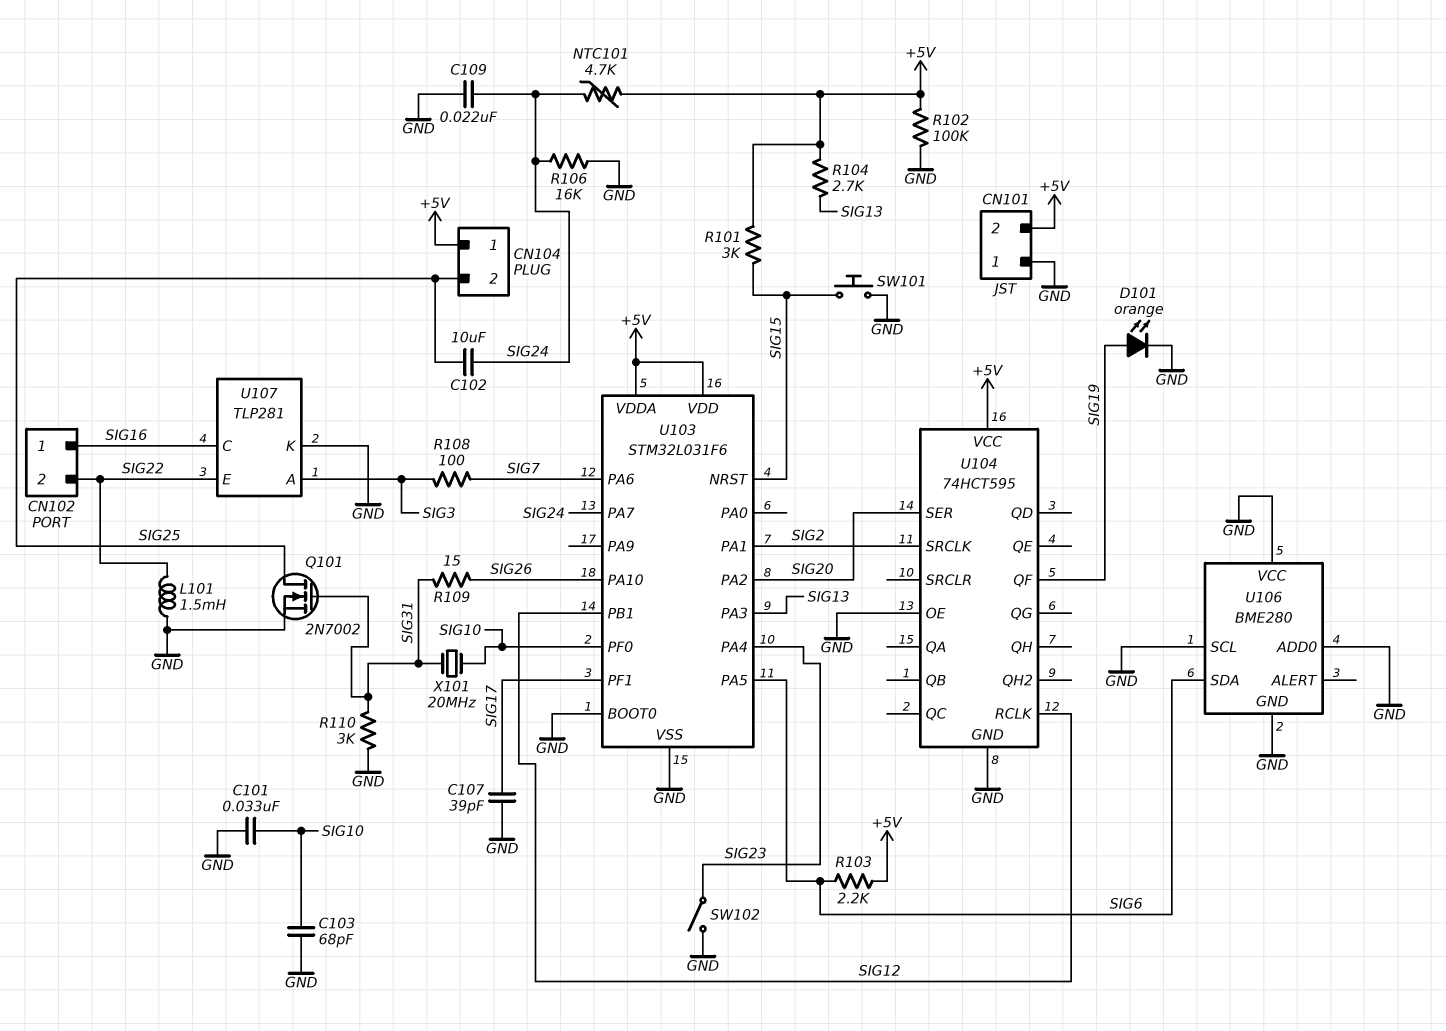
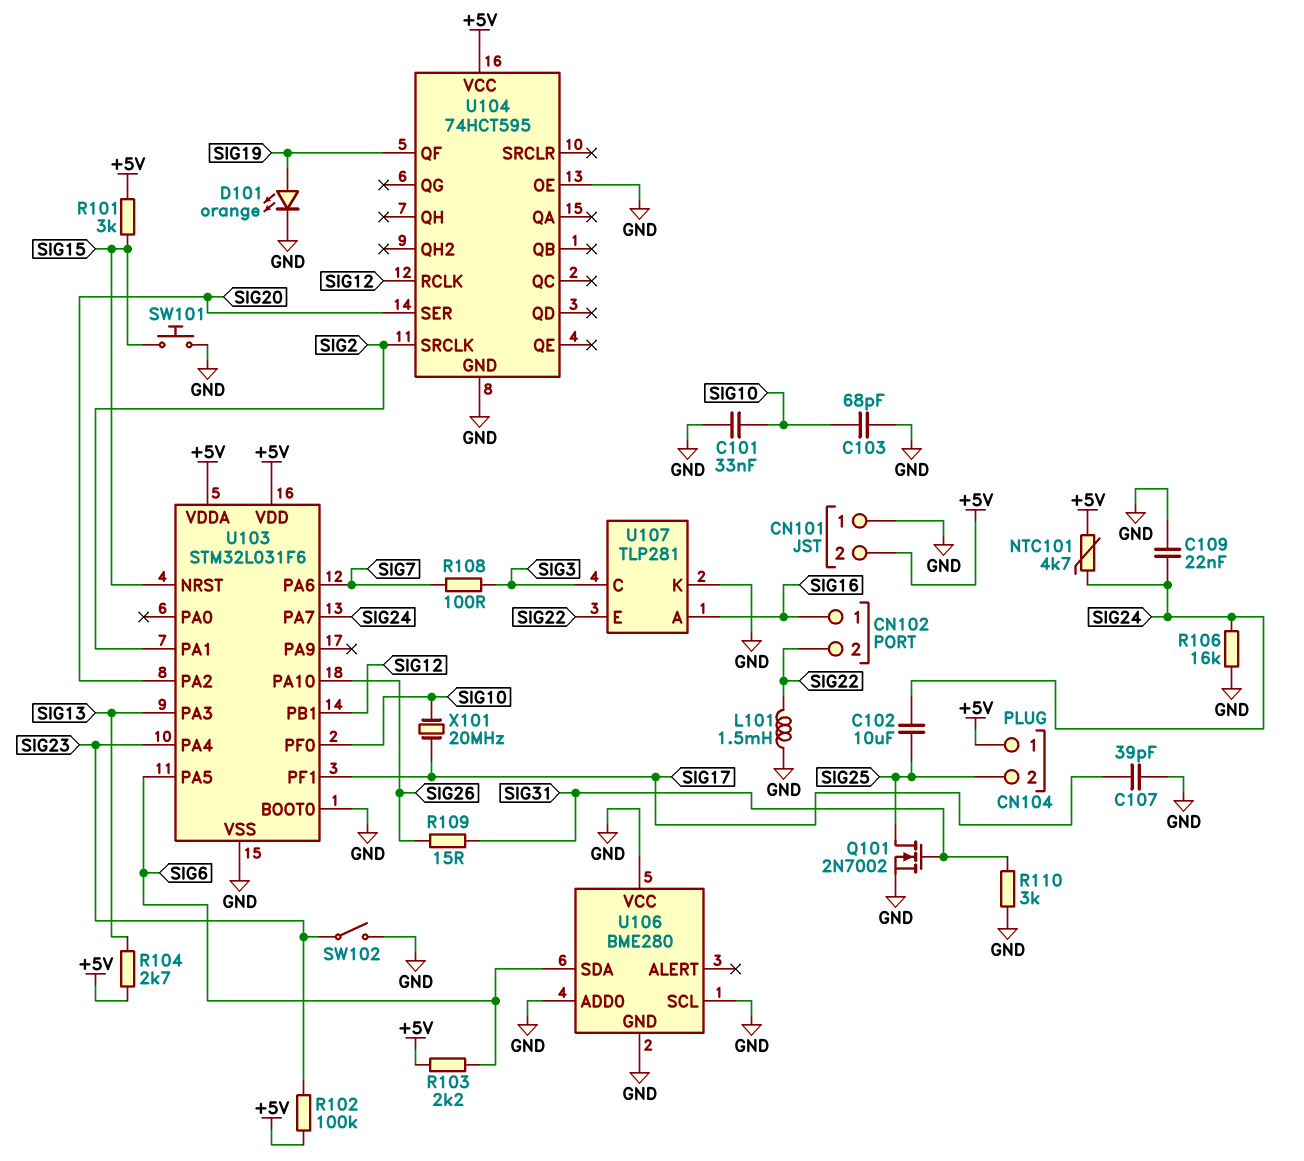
R102: 100k (+5V, GND) -> 100k (+5V, SIG23)
U107 pin A: SIG3 -> SIG16
U107 pin C: SIG16 -> SIG3
X101: 20MHz (SIG10, SIG31) -> 20MHz (SIG10, SIG17)

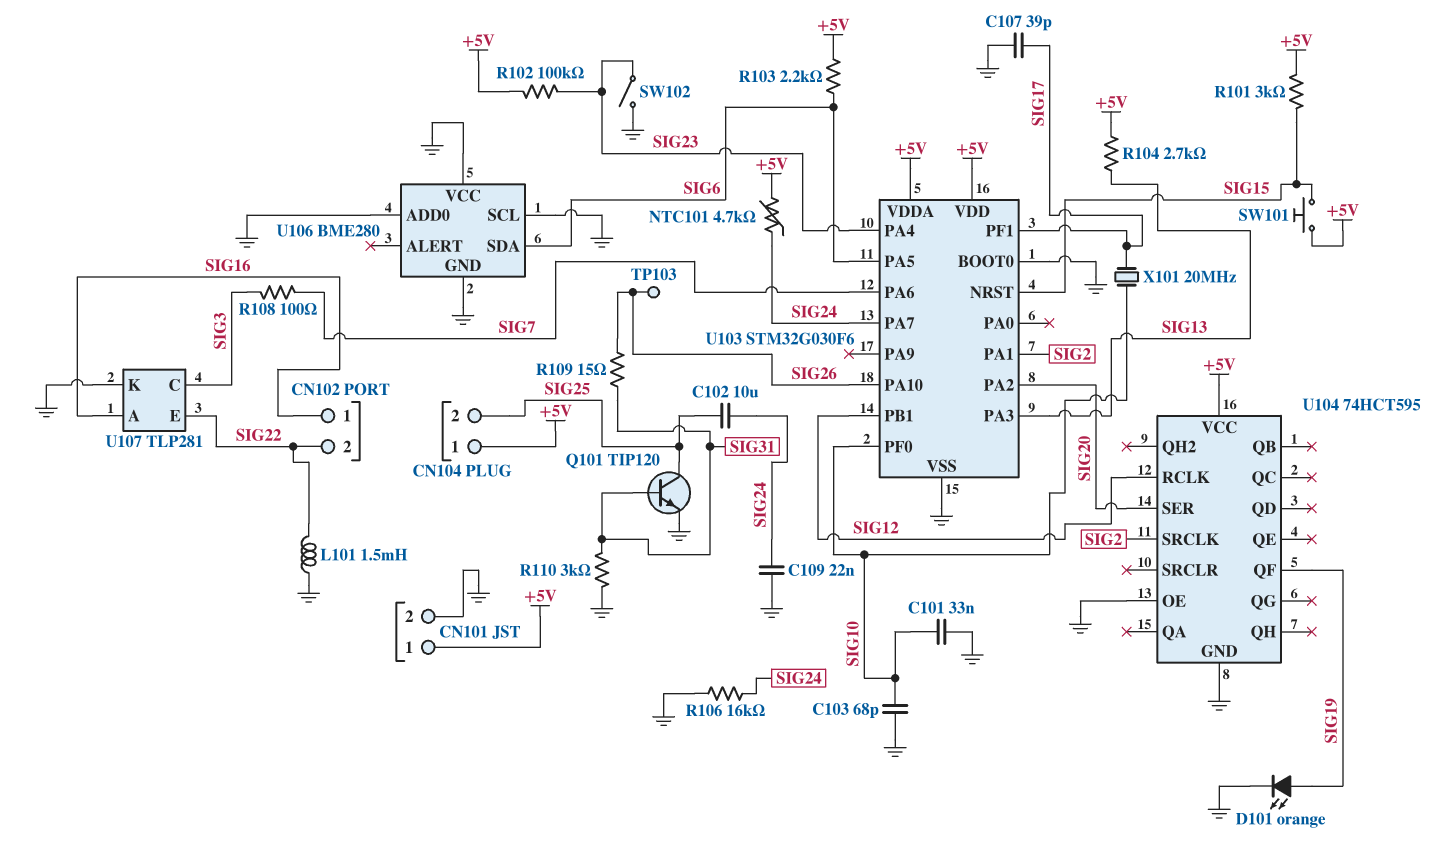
CN101 pin 1: GND -> +5V
CN101 pin 2: +5V -> GND
Q101: NMOS 2N7002 (G SIG31, D SIG25, S GND) -> NPN TIP120 (B SIG31, C SIG25, E GND)
SW101: button (GND, SIG15) -> button (+5V, SIG15)
TP103: none -> test point (SIG26)
U103: STM32L031F6 -> STM32G030F6

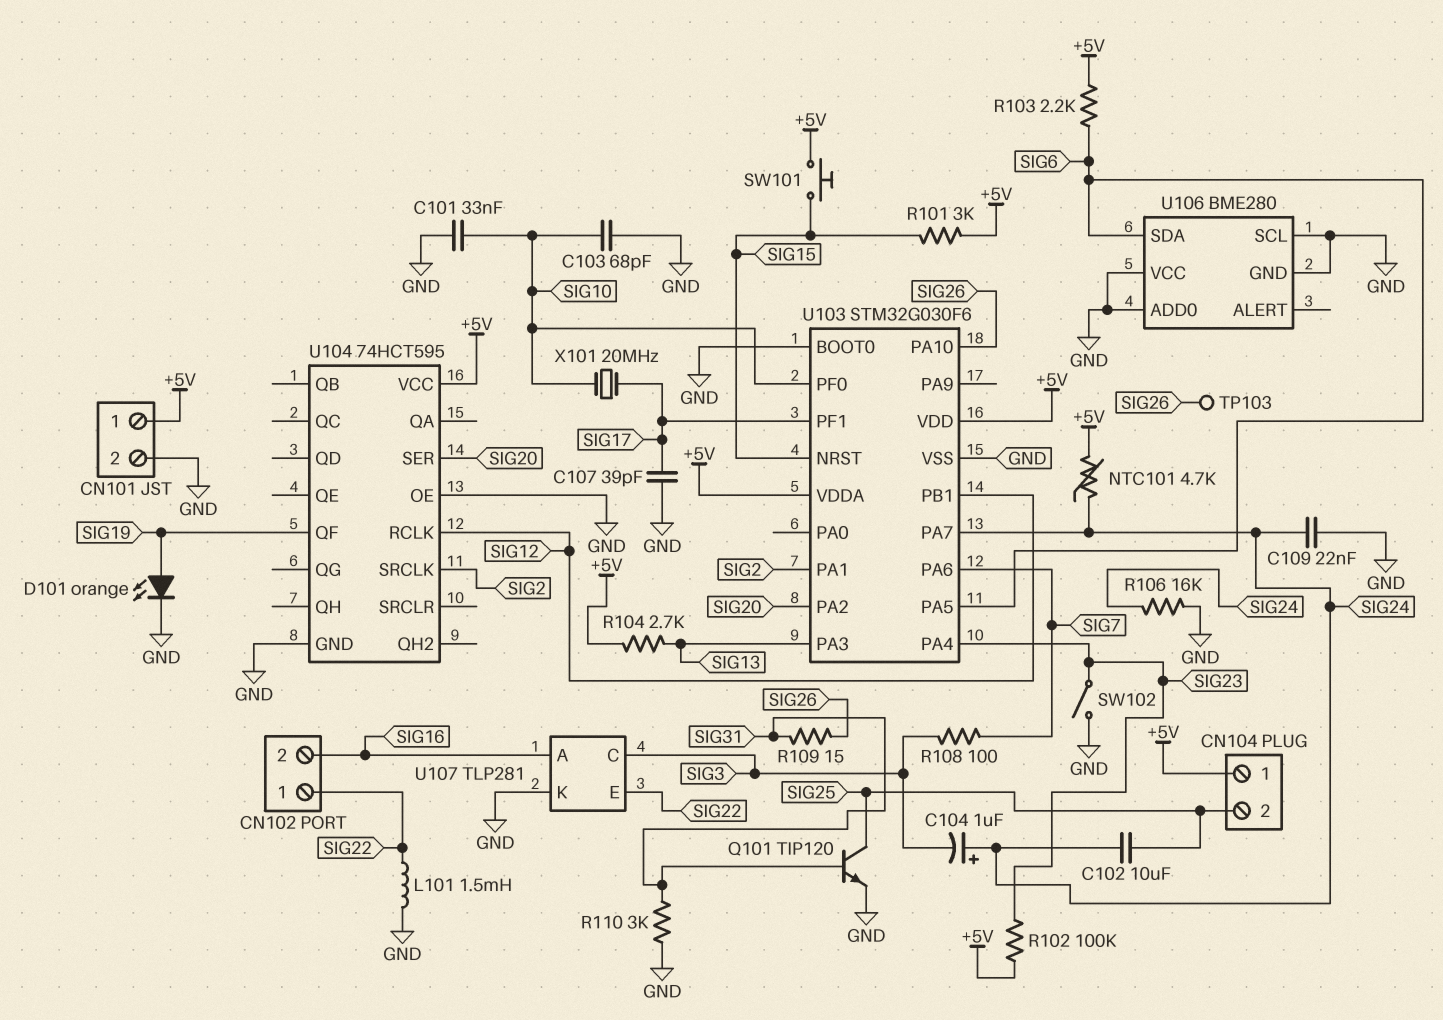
C104: none -> 1uF (plus SIG24, minus SIG3)
CN102 pin 1: SIG16 -> SIG22
CN102 pin 2: SIG22 -> SIG16

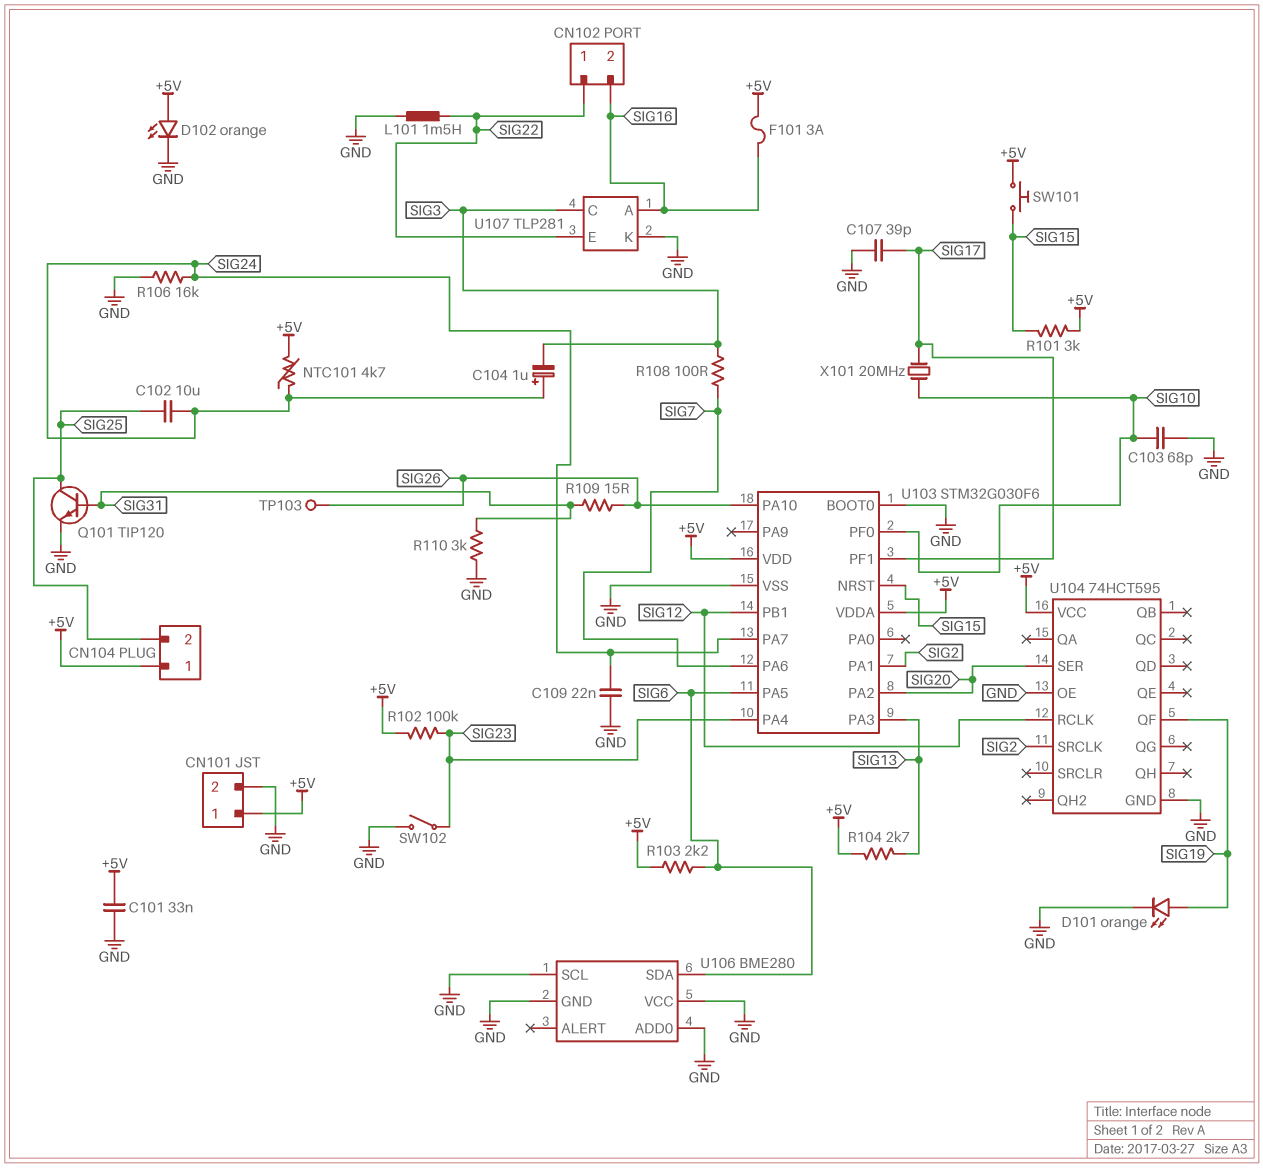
C101: 33nF (GND, SIG10) -> 33nF (+5V, GND)
D102: none -> LED orange (A +5V, K GND)
F101: none -> 3A (+5V, SIG16)

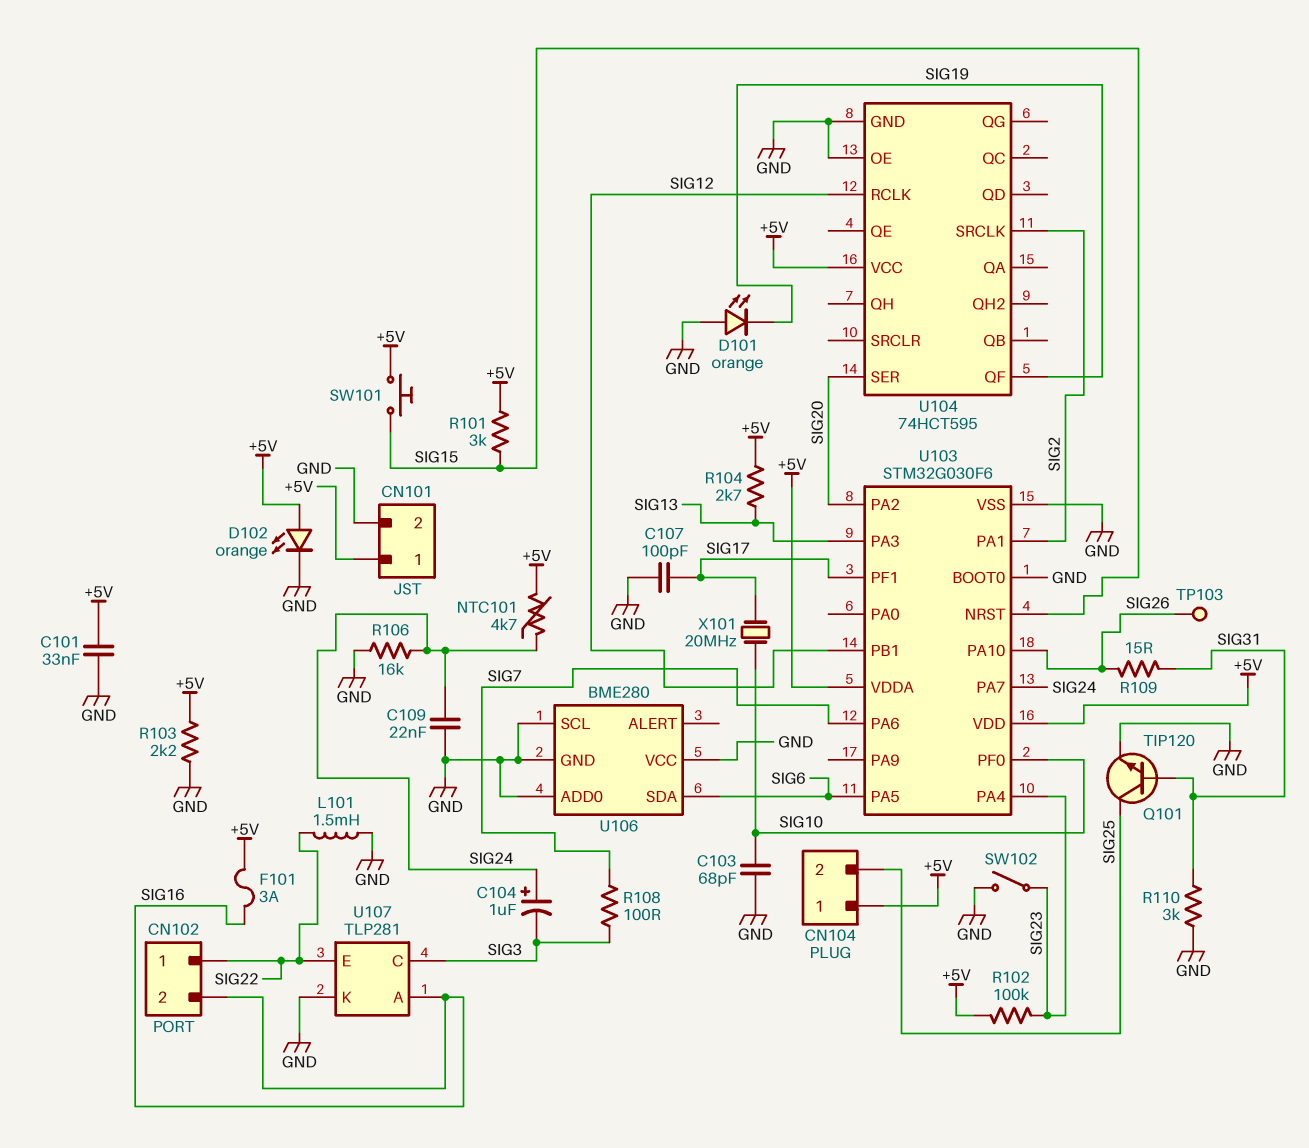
C102: 10uF (SIG24, SIG25) -> none
C107: 39pF (GND, SIG17) -> 100pF (GND, SIG17)
D101: LED orange (A SIG19, K GND) -> LED orange (A GND, K SIG19)
R103: 2.2k (+5V, SIG6) -> 2.2k (+5V, GND)

